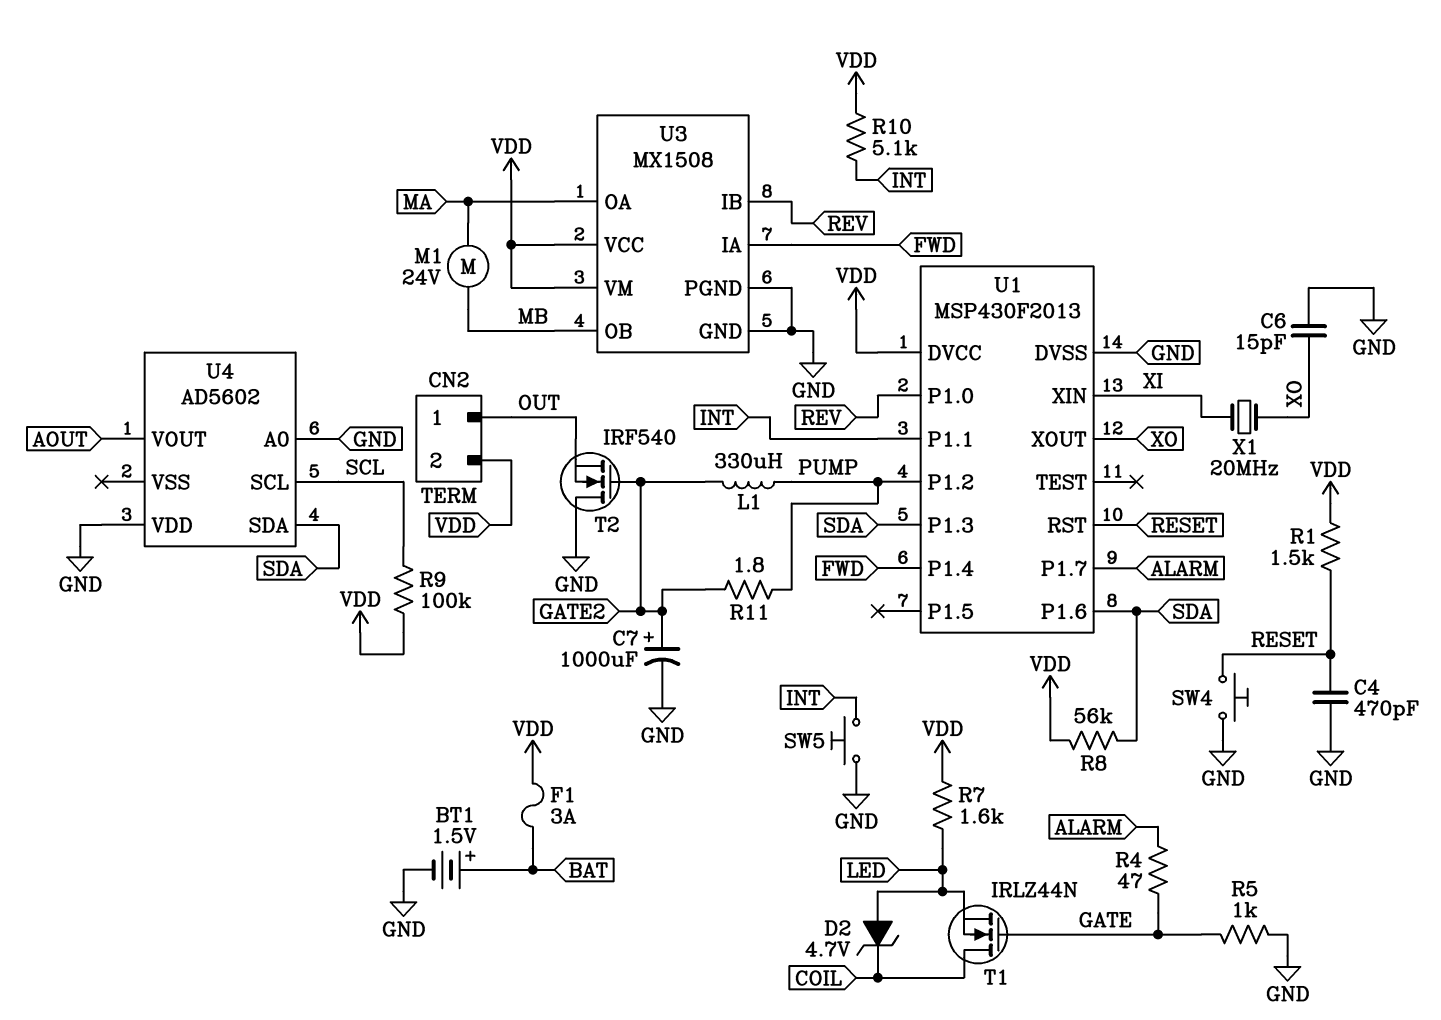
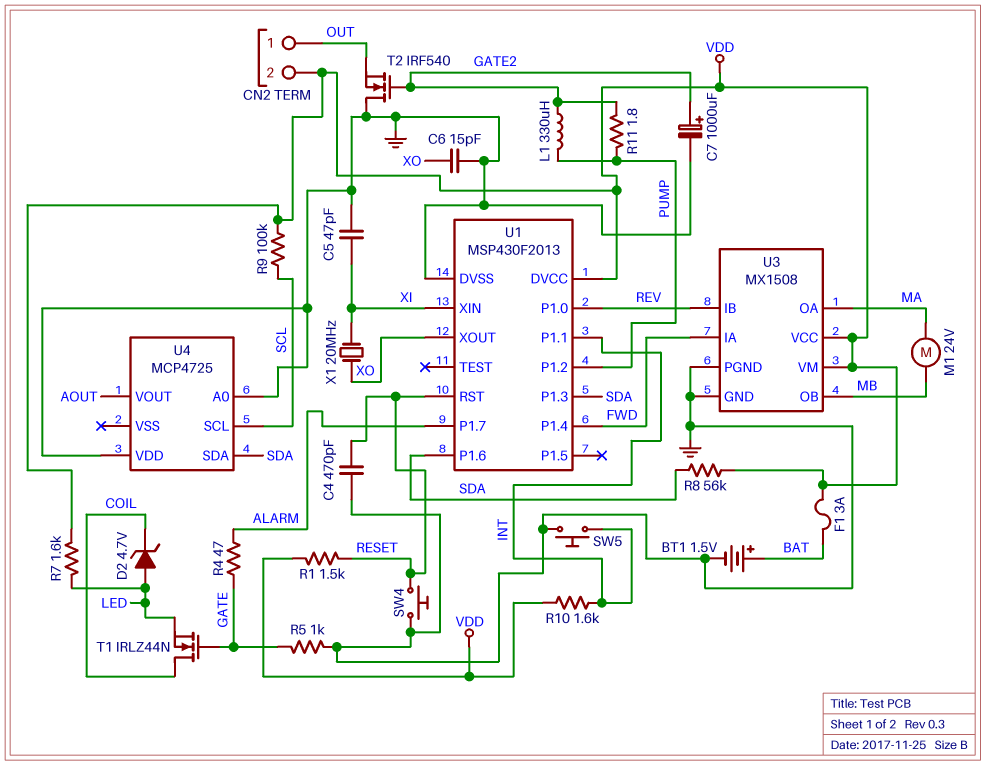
C5: none -> 47pF (GND, XI)
R10: 5.1k (INT, VDD) -> 1.6k (INT, VDD)
U4: AD5602 -> MCP4725

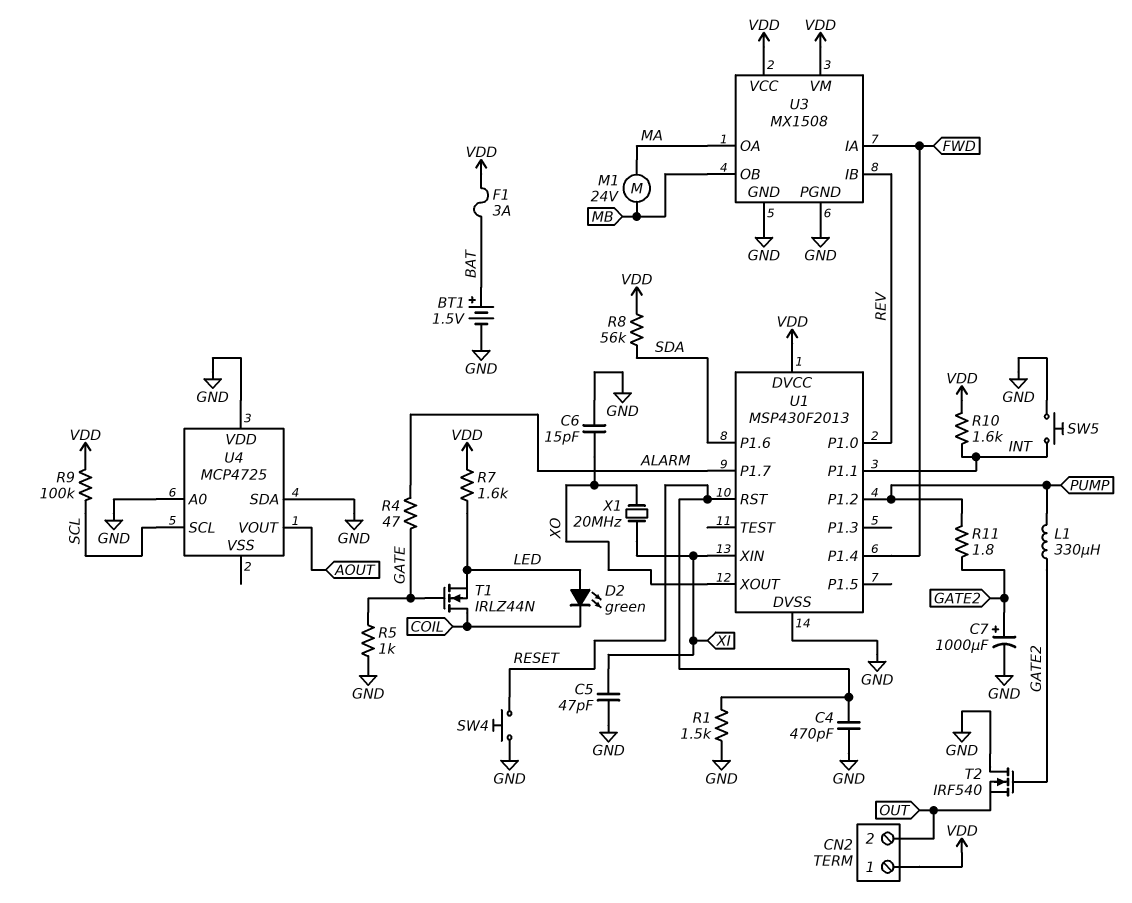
CN2 pin 1: OUT -> VDD
CN2 pin 2: VDD -> OUT
D2: zener 4.7V (A LED, K COIL) -> LED green (A LED, K COIL)
R1: 1.5k (RESET, VDD) -> 1.5k (GND, RESET)
U1 pin P1.3: SDA -> none
U4 pin SDA: SDA -> GND

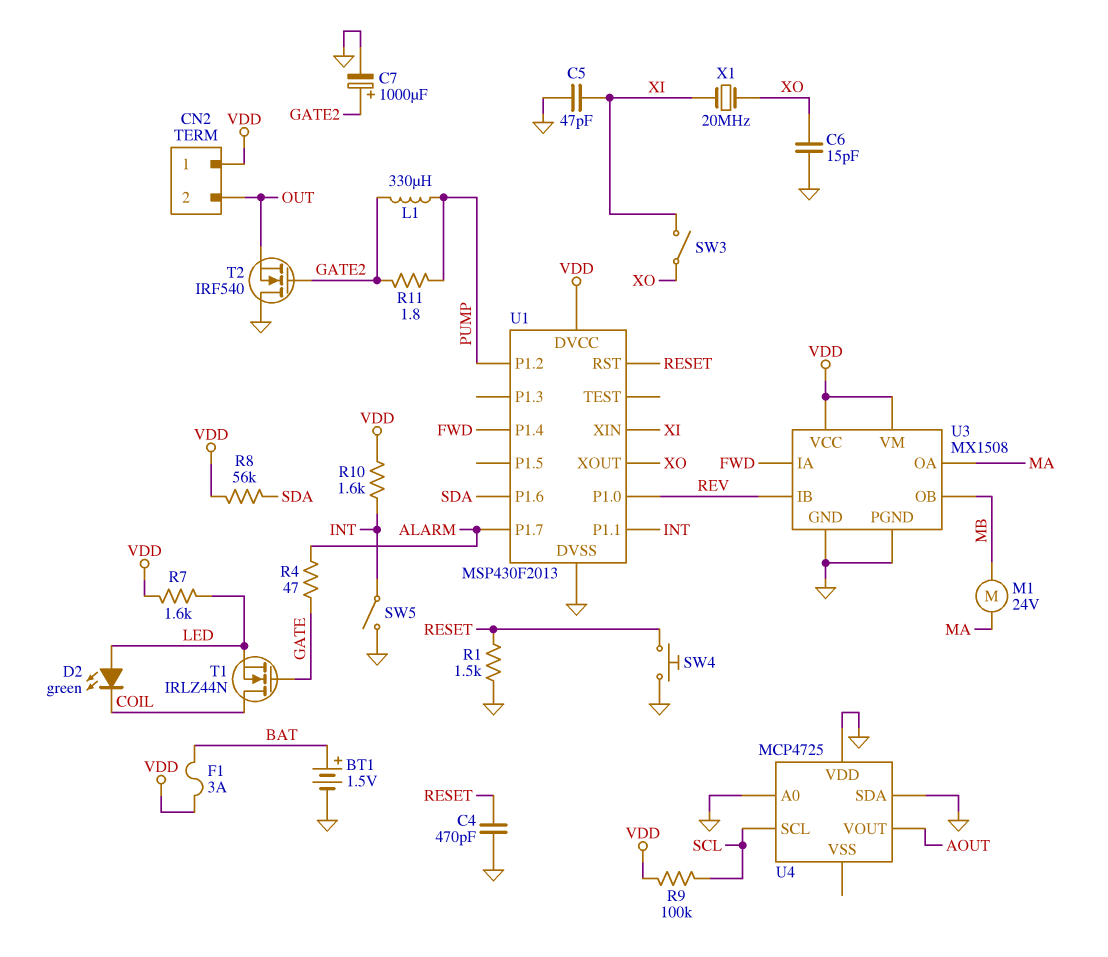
R5: 1k (GATE, GND) -> none
SW3: none -> switch (XI, XO)
SW5: button (GND, INT) -> switch (GND, INT)

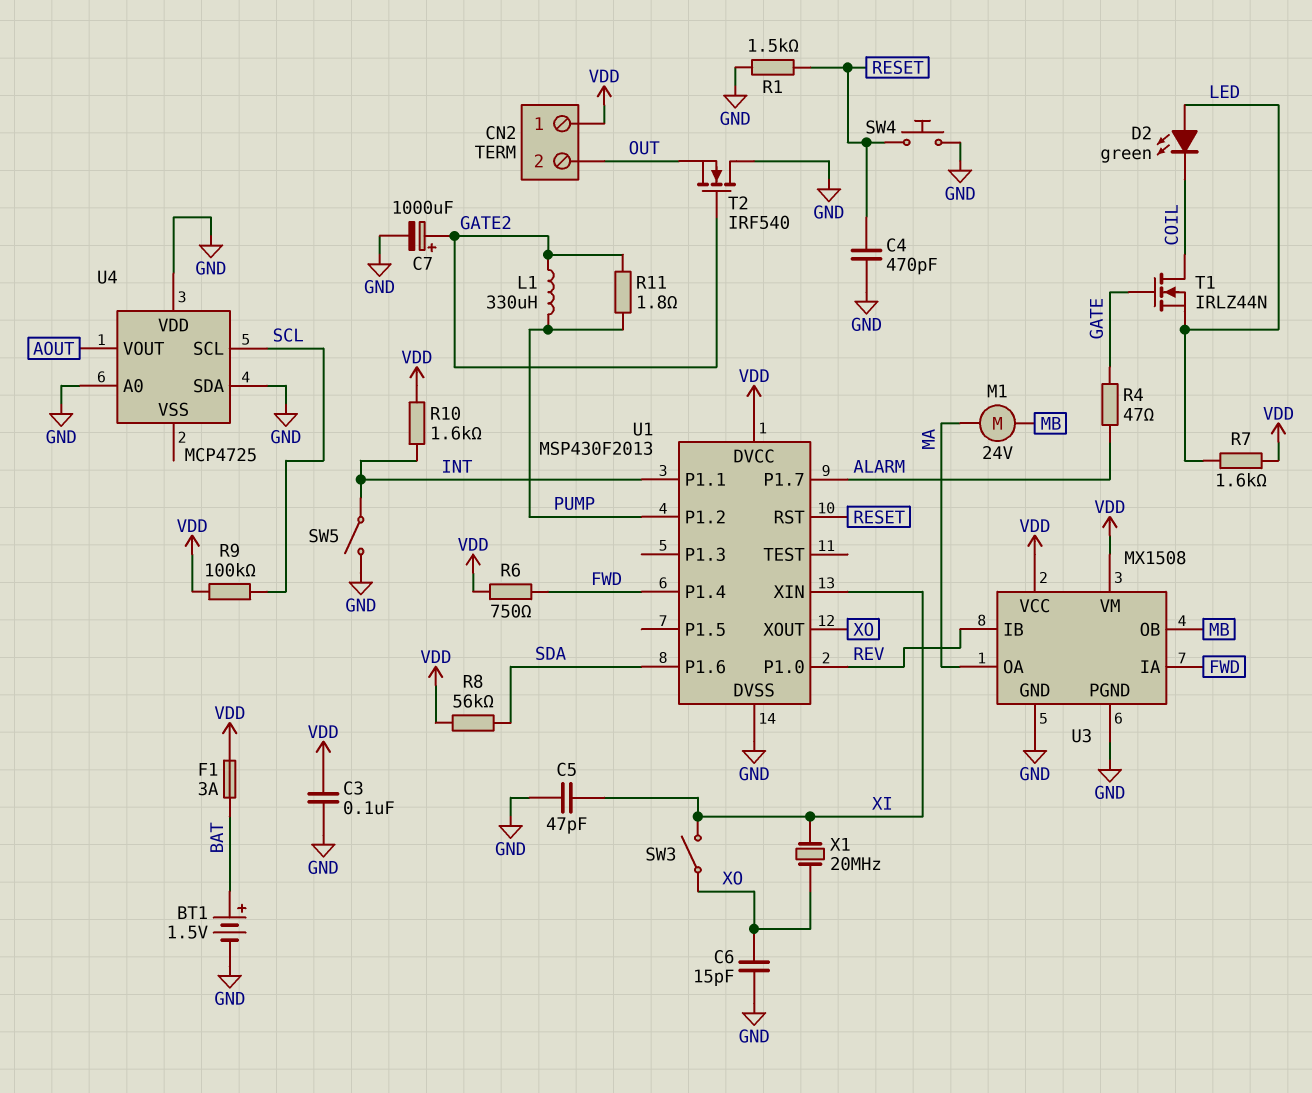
C3: none -> 100nF (GND, VDD)
R6: none -> 750 (FWD, VDD)

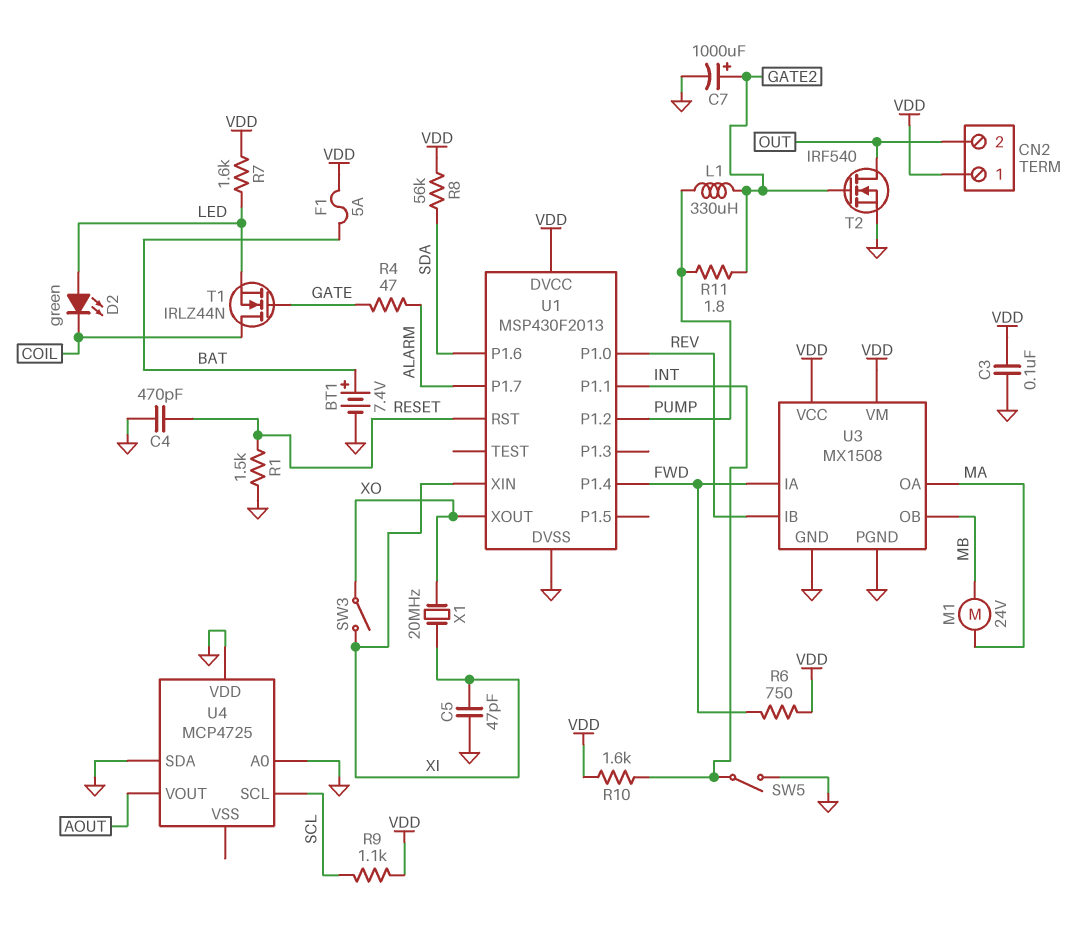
BT1: 1.5V (plus BAT, minus GND) -> 7.4V (plus BAT, minus GND)
C6: 15pF (GND, XO) -> none
F1: 3A (BAT, VDD) -> 5A (BAT, VDD)
R9: 100k (SCL, VDD) -> 1.1k (SCL, VDD)
SW4: button (GND, RESET) -> none
T2: NMOS IRF540 (G GATE2, D GND, S OUT) -> NMOS IRF540 (G GATE2, D OUT, S GND)

